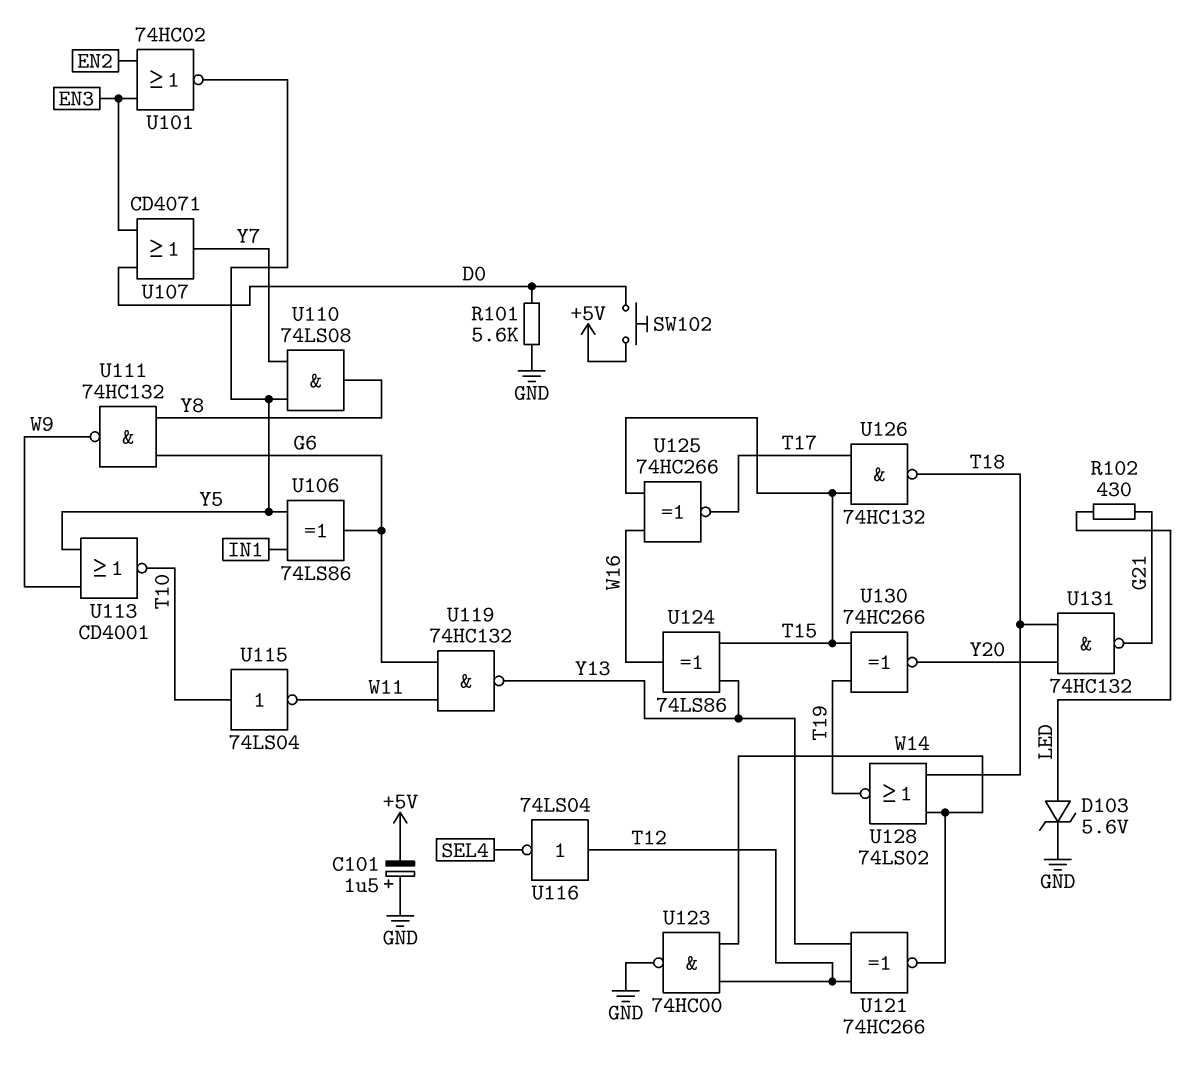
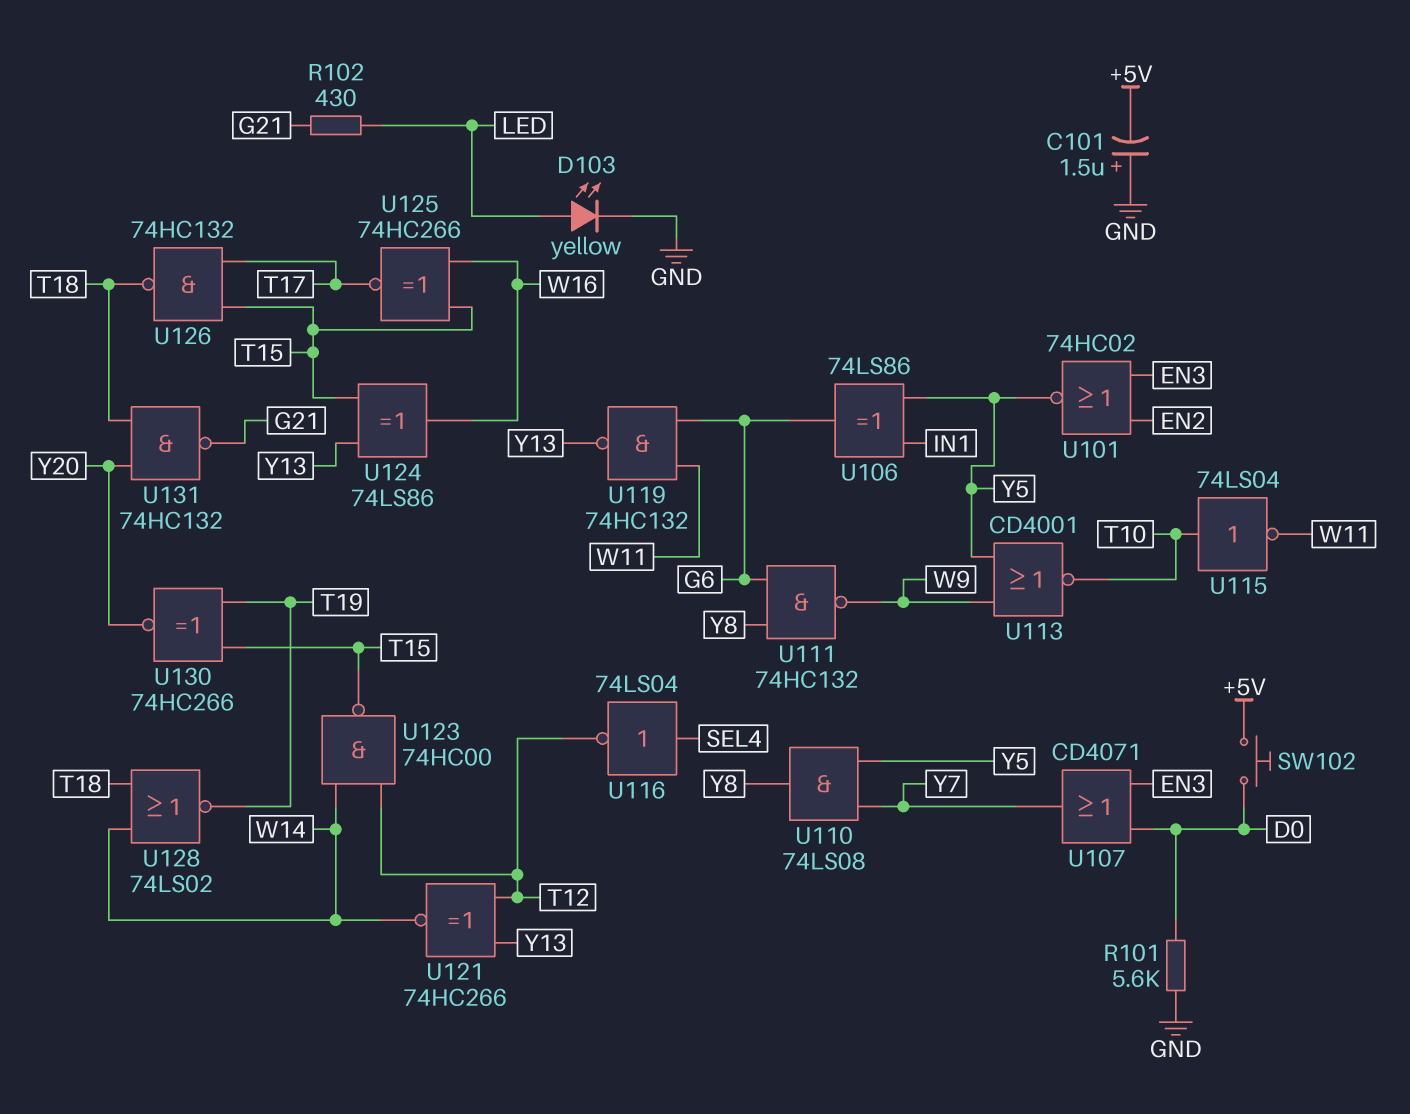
D103: zener 5.6V (A LED, K GND) -> LED yellow (A LED, K GND)
U116: NOT 74LS04 (in T12, out SEL4) -> NOT 74LS04 (in SEL4, out T12)
U123: NAND 74HC00 (in T12, in W14, out GND) -> NAND 74HC00 (in T12, in W14, out T15)

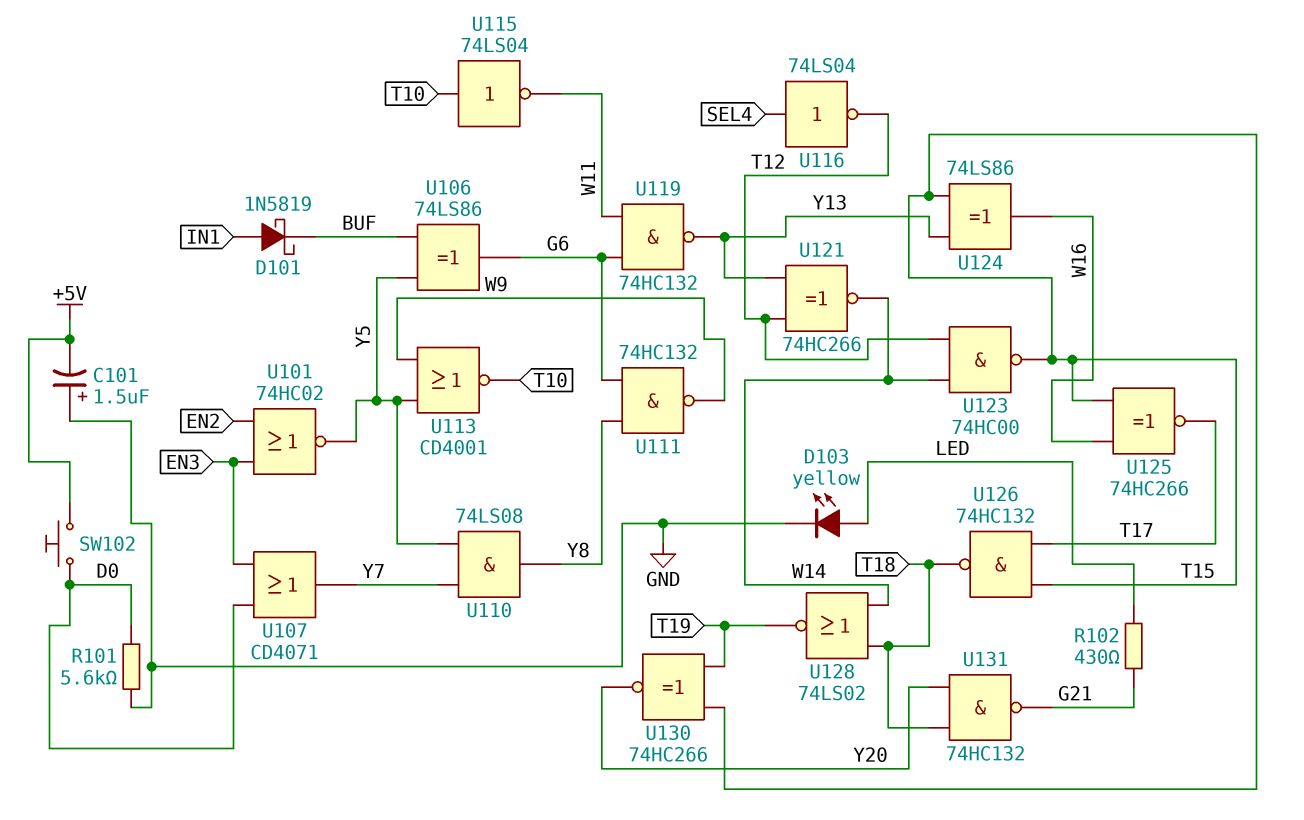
D101: none -> schottky 1N5819 (A IN1, K BUF)
U106: XOR 74LS86 (in IN1, in Y5, out G6) -> XOR 74LS86 (in BUF, in Y5, out G6)

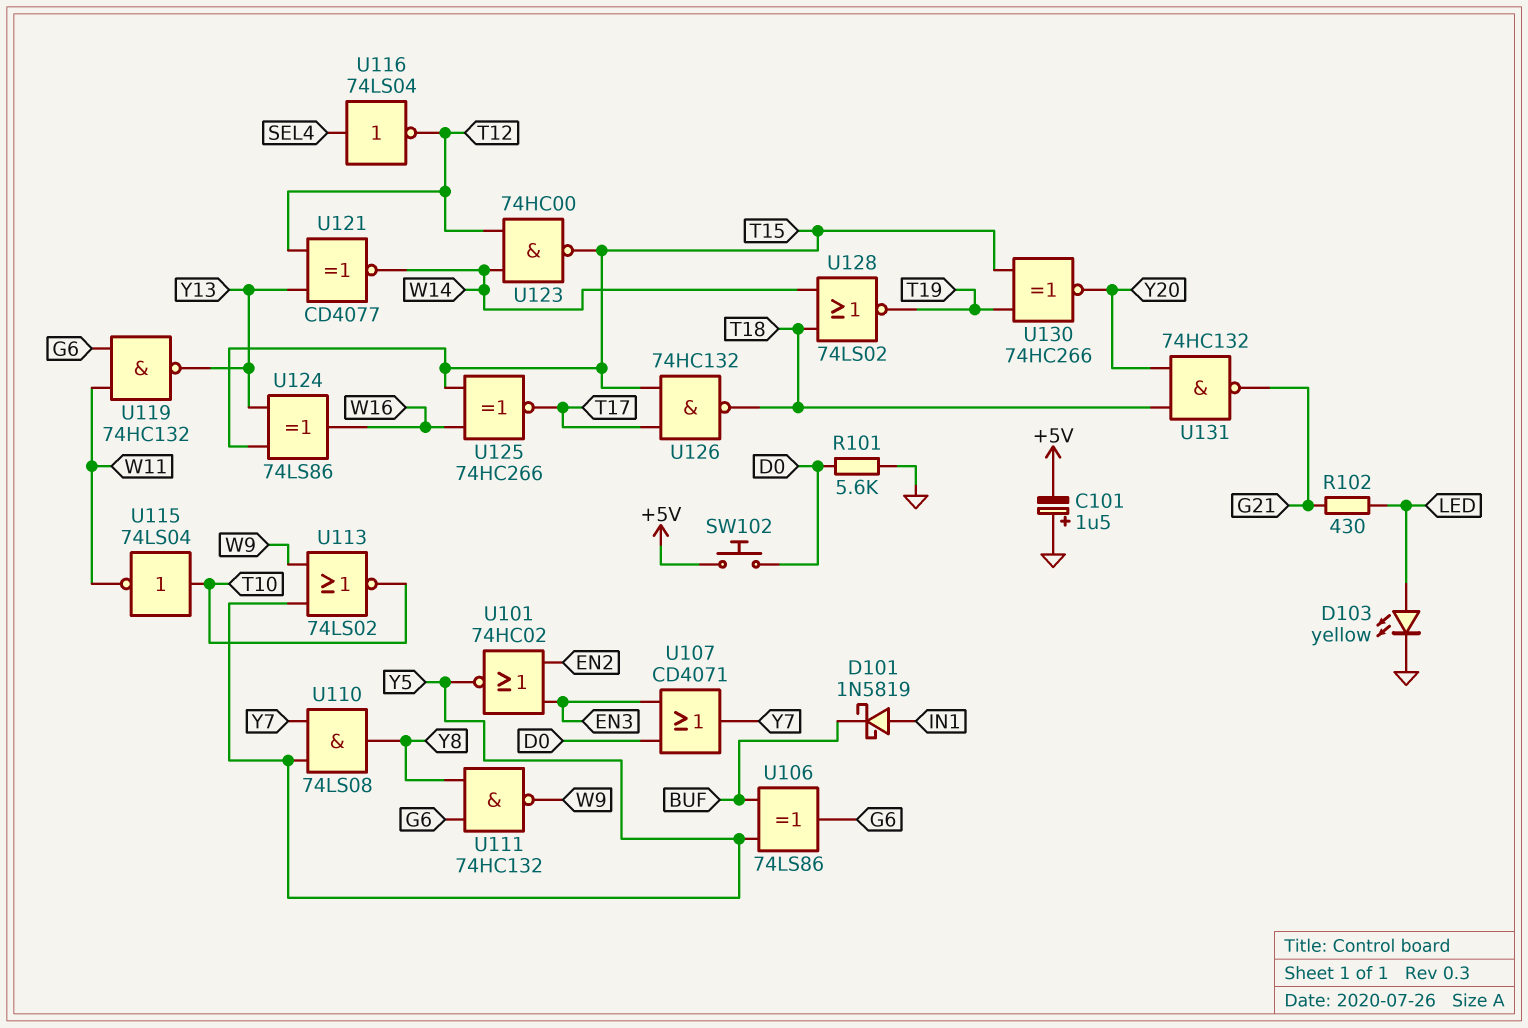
U113: NOR CD4001 (in W9, in Y5, out T10) -> NOR 74LS02 (in W9, in Y5, out T10)
U121: XNOR 74HC266 (in T12, in Y13, out W14) -> XNOR CD4077 (in T12, in Y13, out W14)

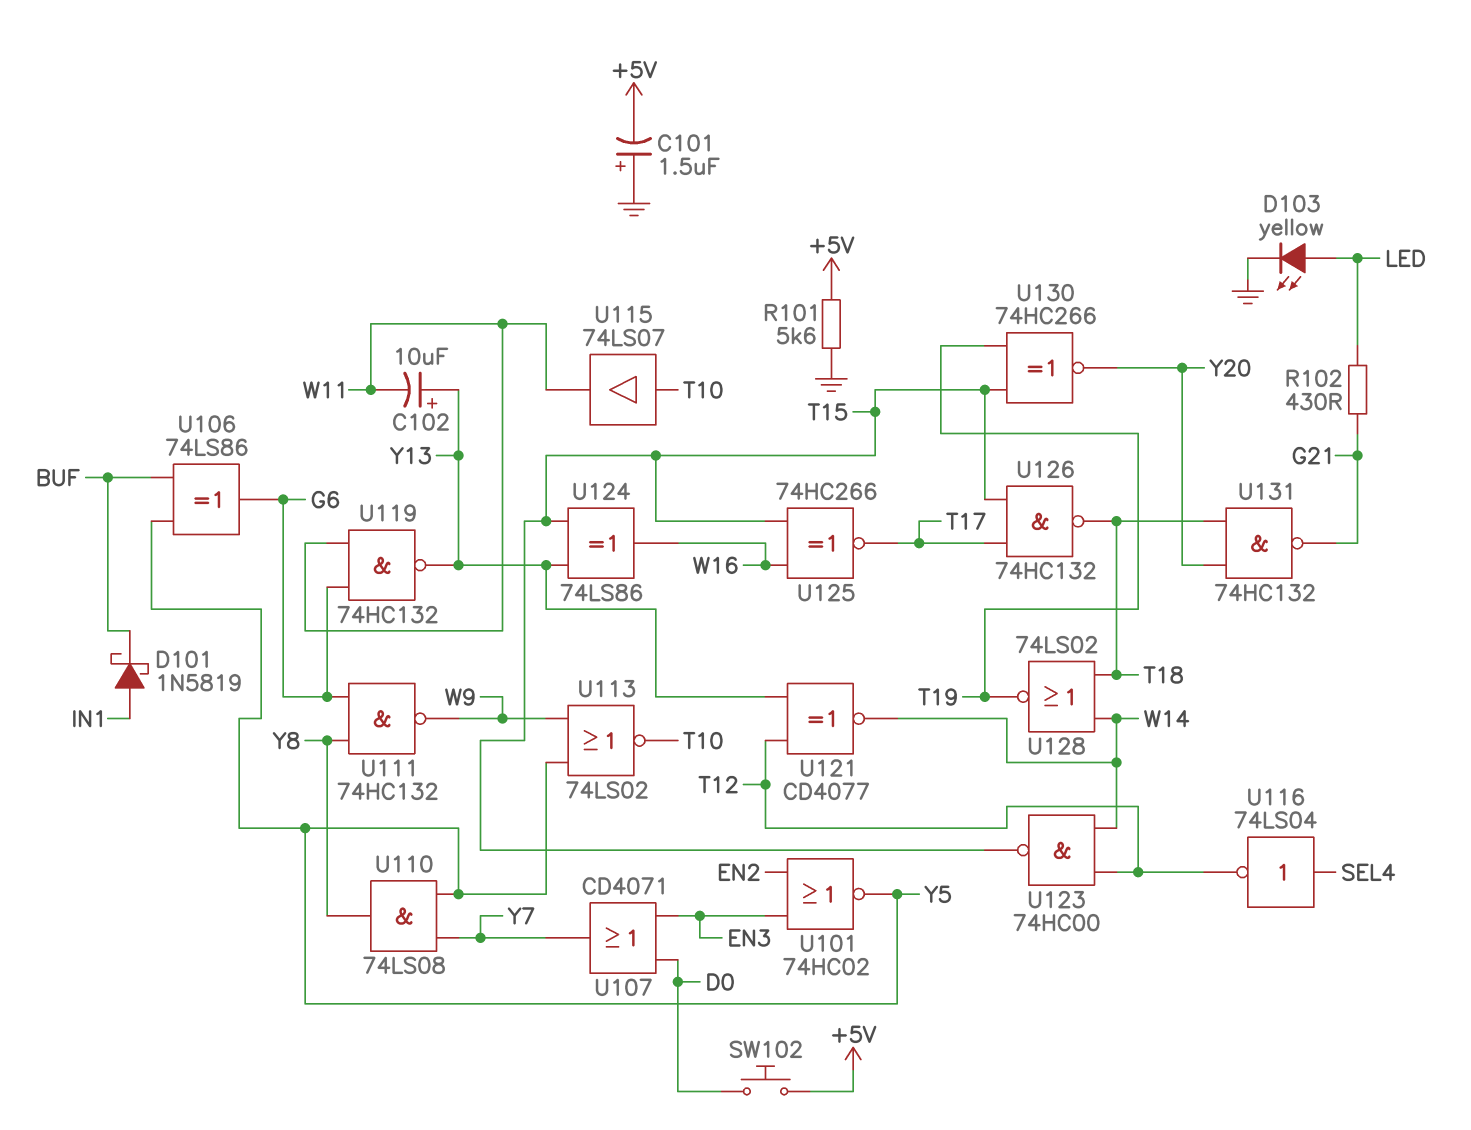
C102: none -> 10uF (plus Y13, minus W11)
R101: 5.6k (D0, GND) -> 5.6k (+5V, GND)
U115: NOT 74LS04 (in T10, out W11) -> buffer 74LS07 (in T10, out W11)

